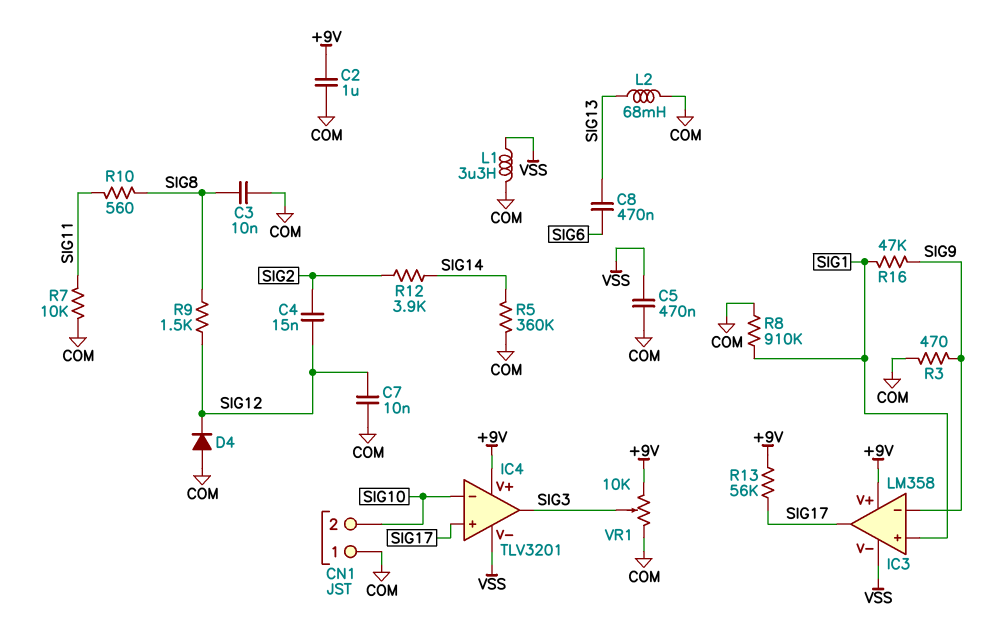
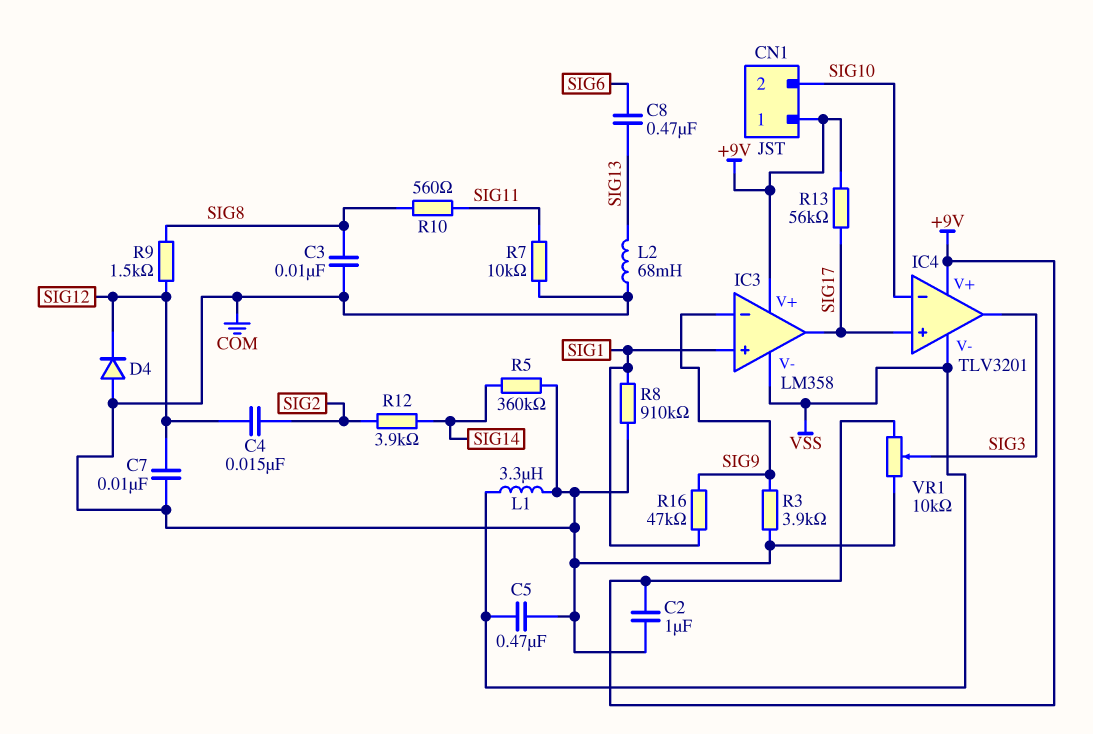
CN1 pin 1: COM -> +9V
R3: 470 (COM, SIG9) -> 3.9k (COM, SIG9)

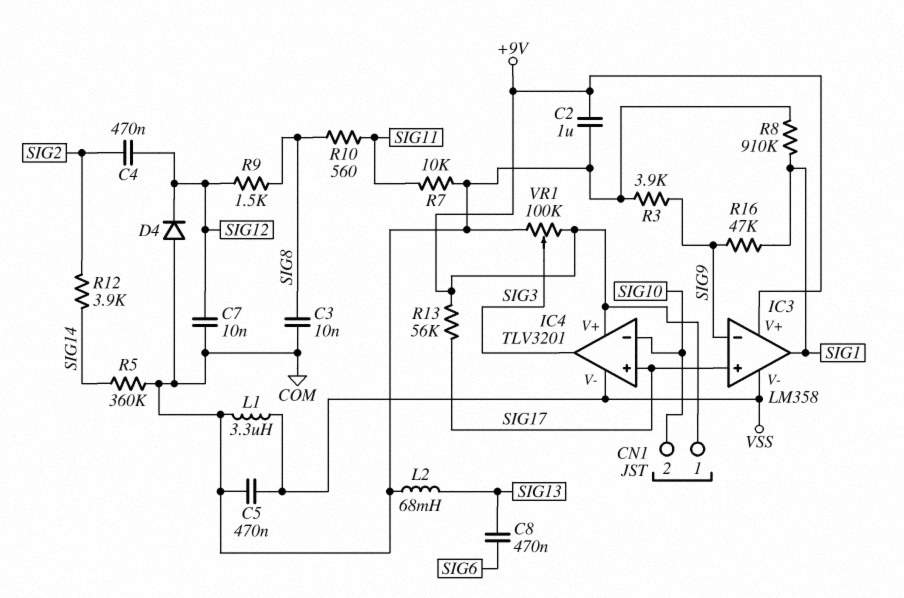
C4: 15nF (SIG2, SIG12) -> 470nF (SIG2, SIG12)
IC3 pin in+: SIG1 -> SIG17
IC3 pin out: SIG17 -> SIG1
VR1: 10k (+9V, COM, wiper SIG3) -> 100k (+9V, COM, wiper SIG3)

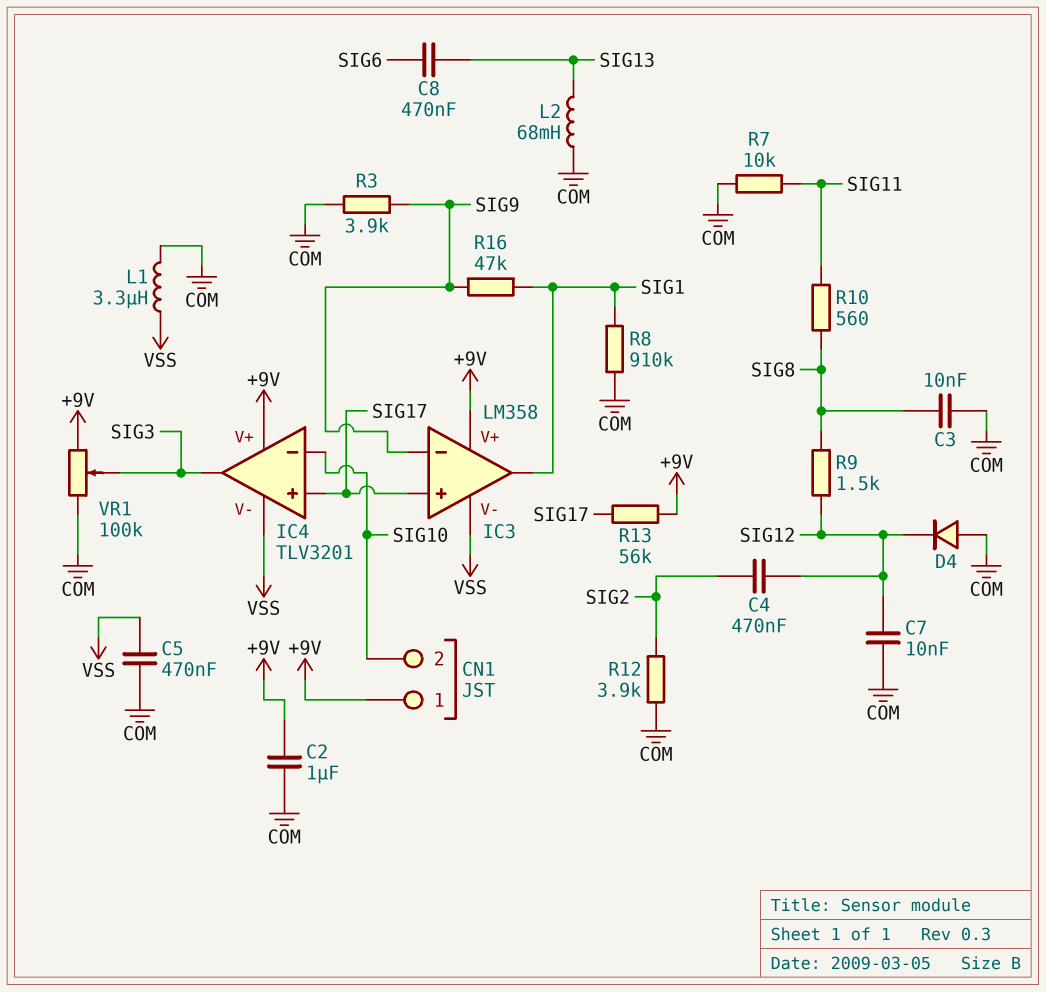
R5: 360k (COM, SIG14) -> none
R12: 3.9k (SIG2, SIG14) -> 3.9k (COM, SIG2)

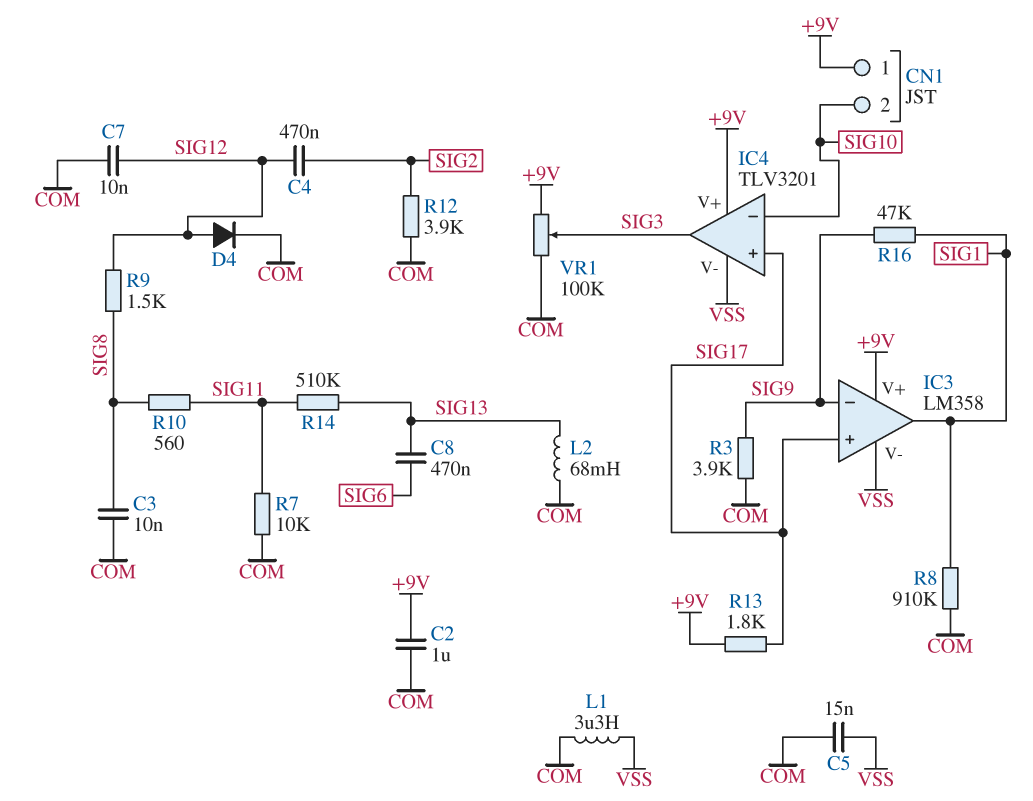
C5: 470nF (COM, VSS) -> 15nF (COM, VSS)
D4: diode (A COM, K SIG12) -> diode (A SIG12, K COM)
R13: 56k (+9V, SIG17) -> 1.8k (+9V, SIG17)
R14: none -> 510k (SIG11, SIG13)

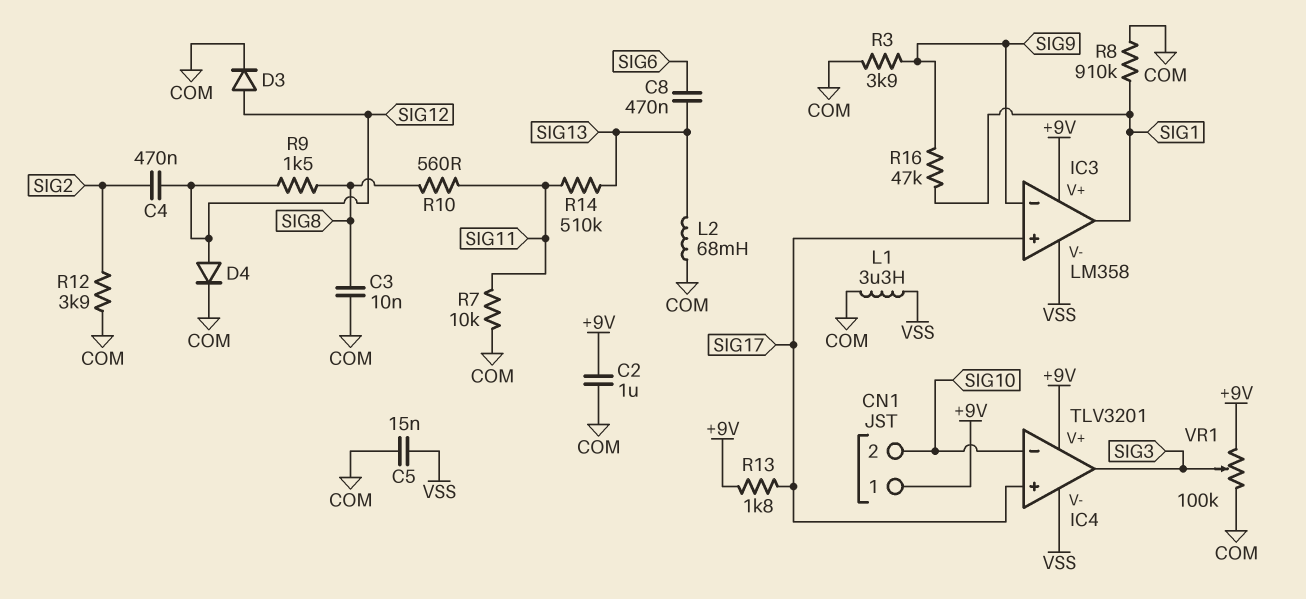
C7: 10nF (COM, SIG12) -> none
D3: none -> diode (A SIG12, K COM)

